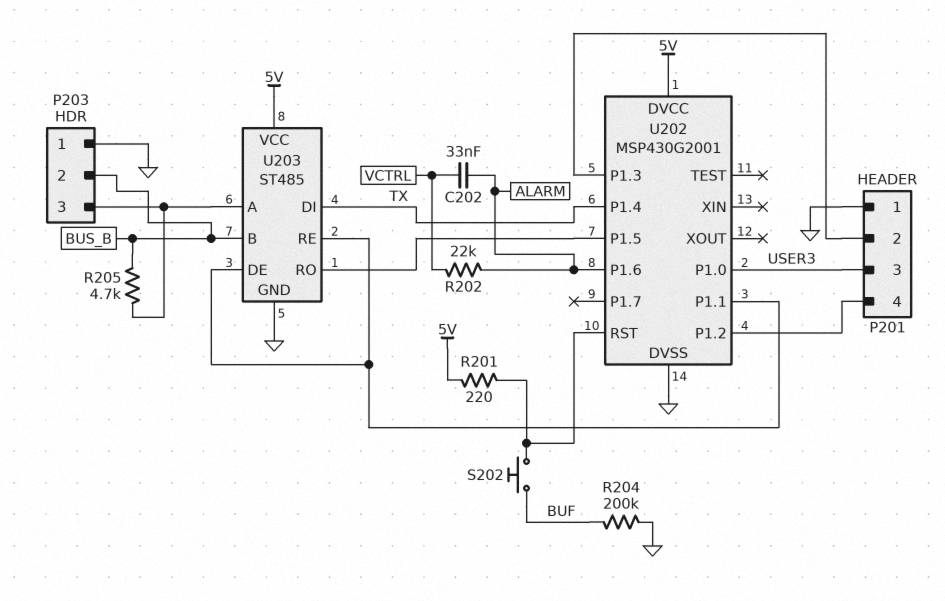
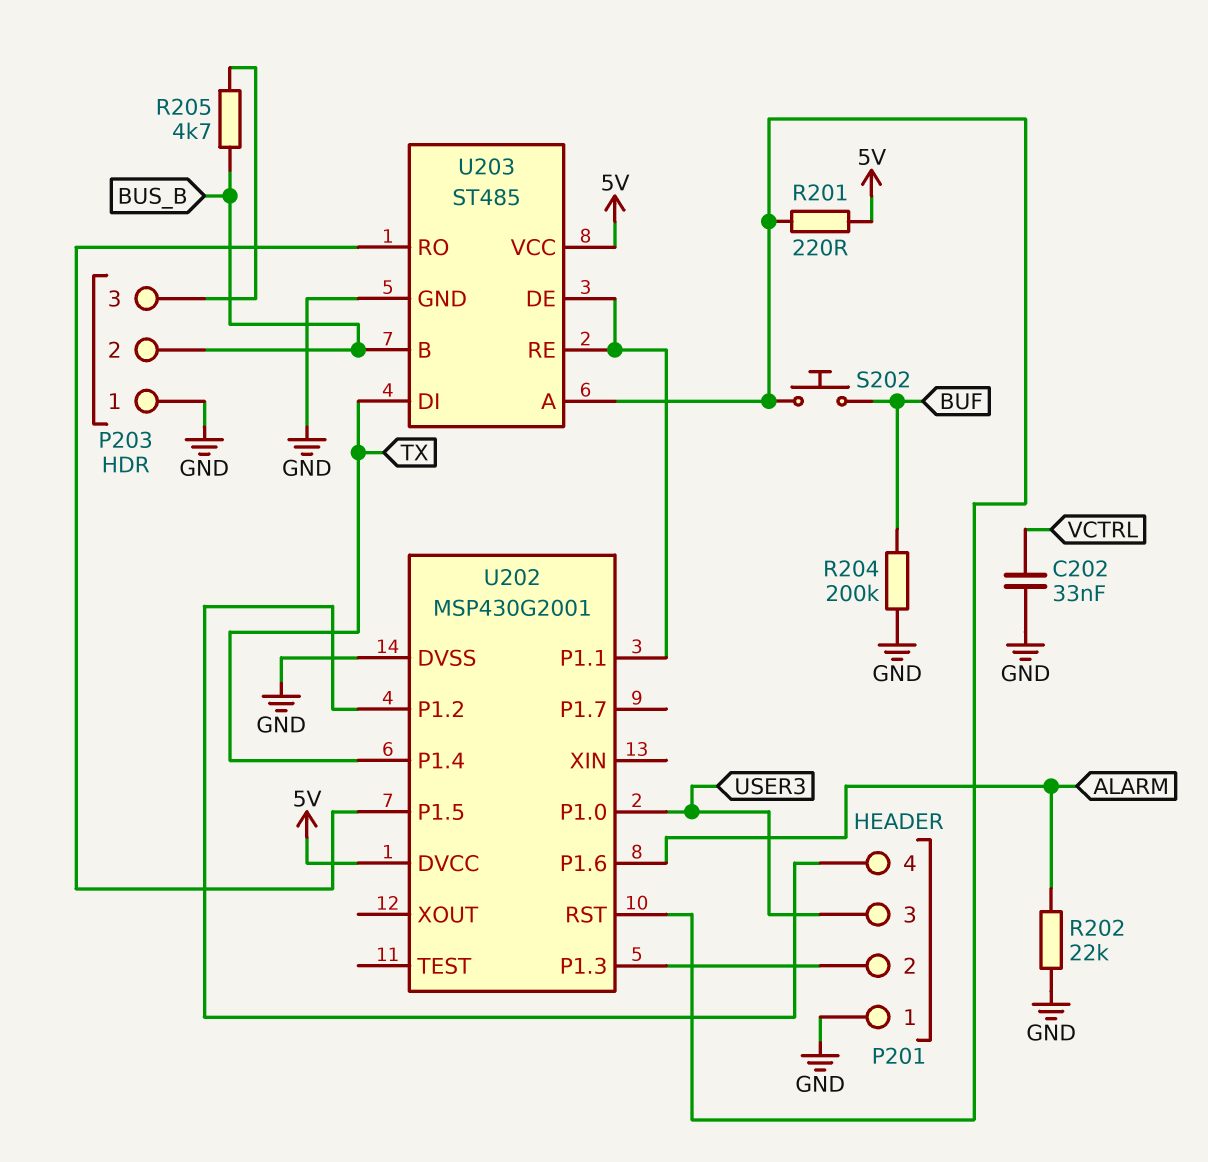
C202: 33nF (ALARM, VCTRL) -> 33nF (GND, VCTRL)
R202: 22k (ALARM, VCTRL) -> 22k (ALARM, GND)
U203 pin A: P203/3 -> U202/RST

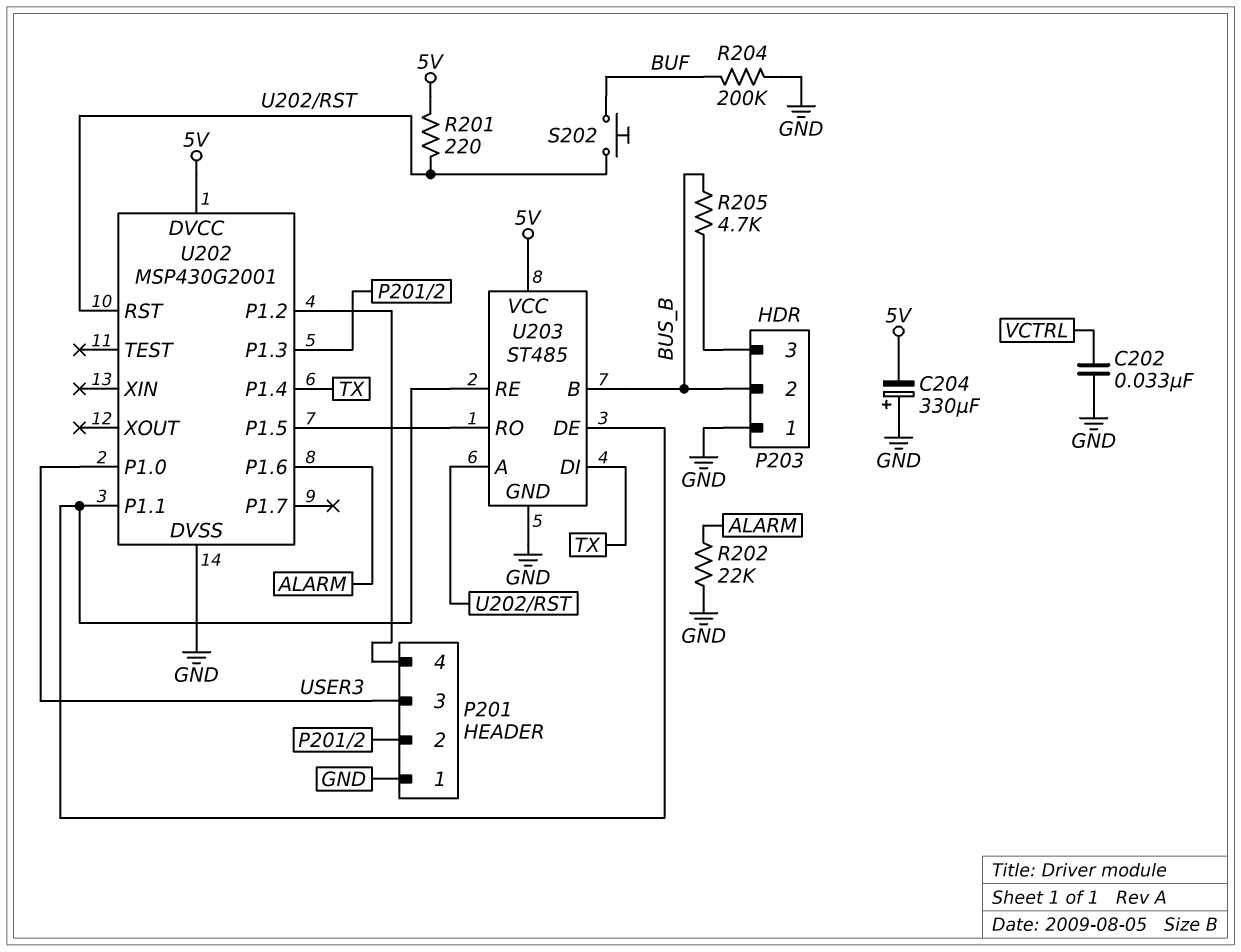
C204: none -> 330uF (plus GND, minus 5V)

